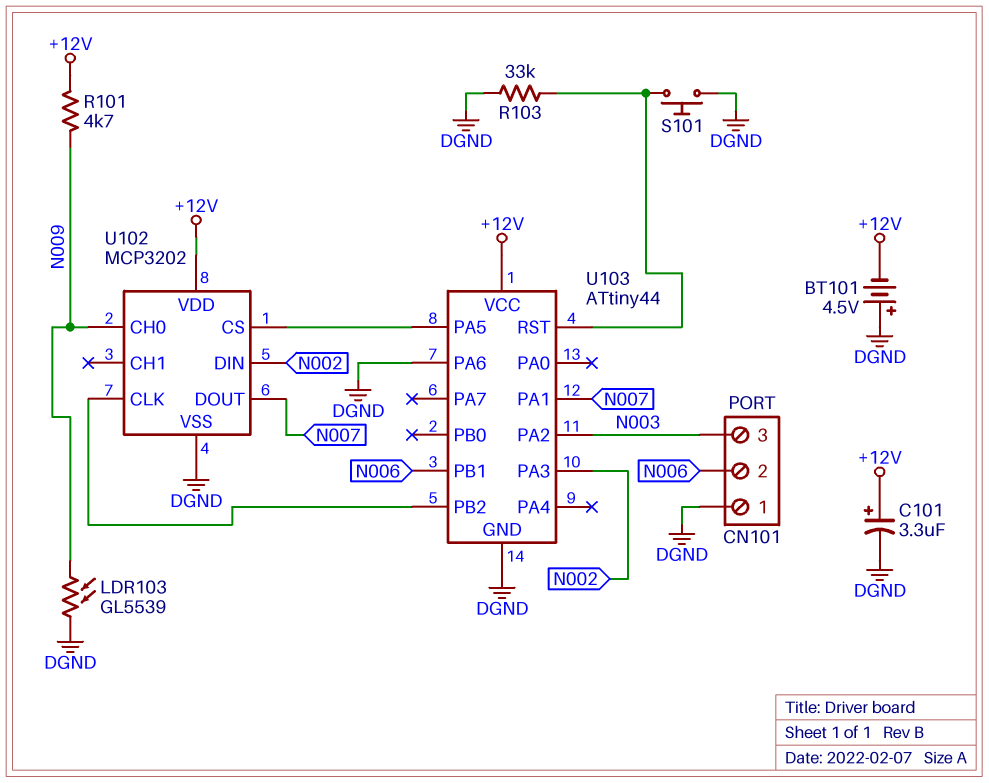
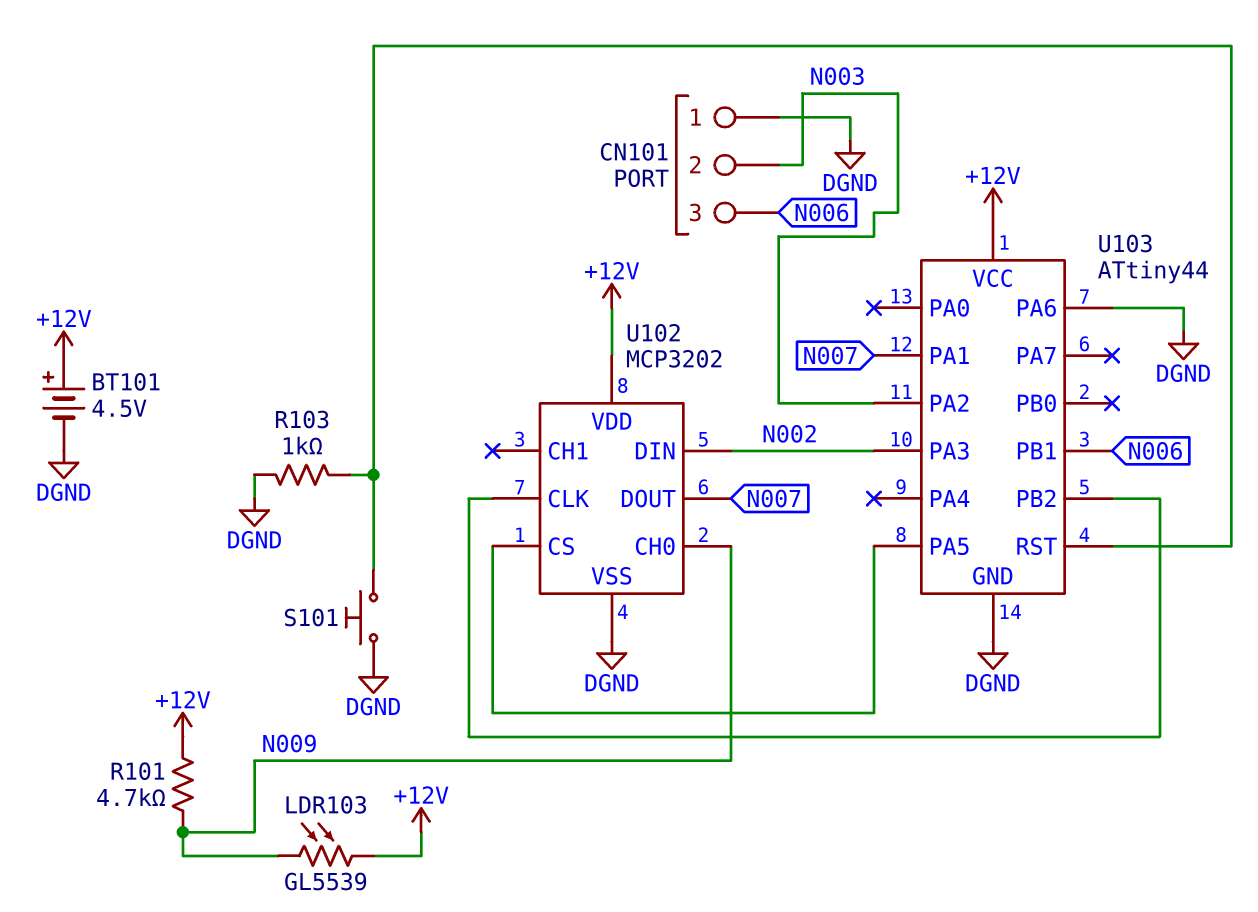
BT101: 4.5V (plus DGND, minus +12V) -> 4.5V (plus +12V, minus DGND)
C101: 3.3uF (plus +12V, minus DGND) -> none
CN101 pin 2: N006 -> N003
CN101 pin 3: N003 -> N006
LDR103: GL5539 (DGND, N009) -> GL5539 (+12V, N009)
R103: 33k (DGND, U103/RST) -> 1k (DGND, U103/RST)

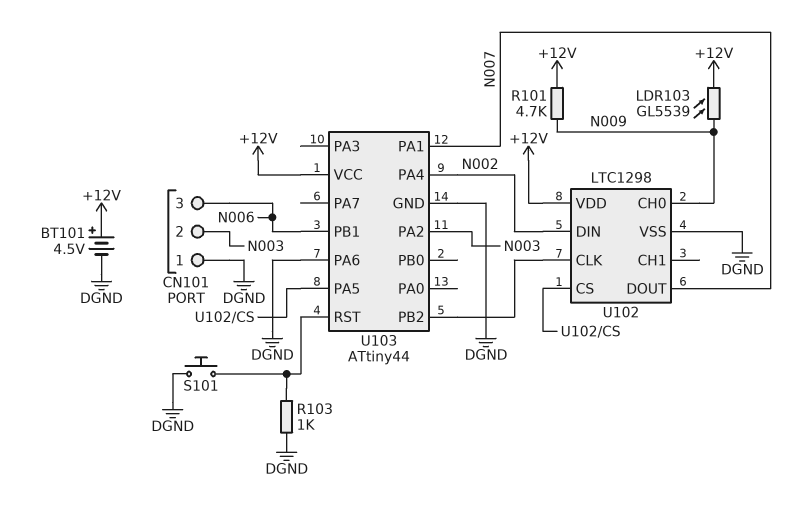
U102: MCP3202 -> LTC1298
U103 pin PA3: N002 -> none
U103 pin PA4: none -> N002

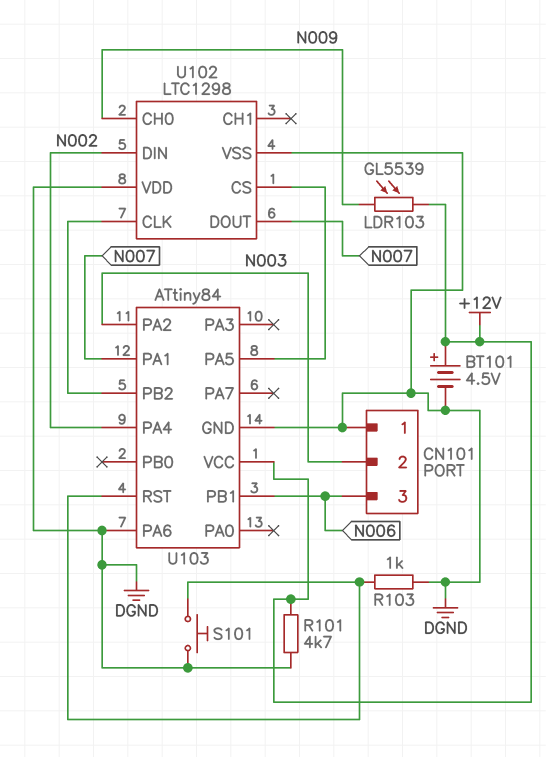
R101: 4.7k (+12V, N009) -> 4.7k (+12V, DGND)
U102 pin VDD: +12V -> DGND
U103: ATtiny44 -> ATtiny84

